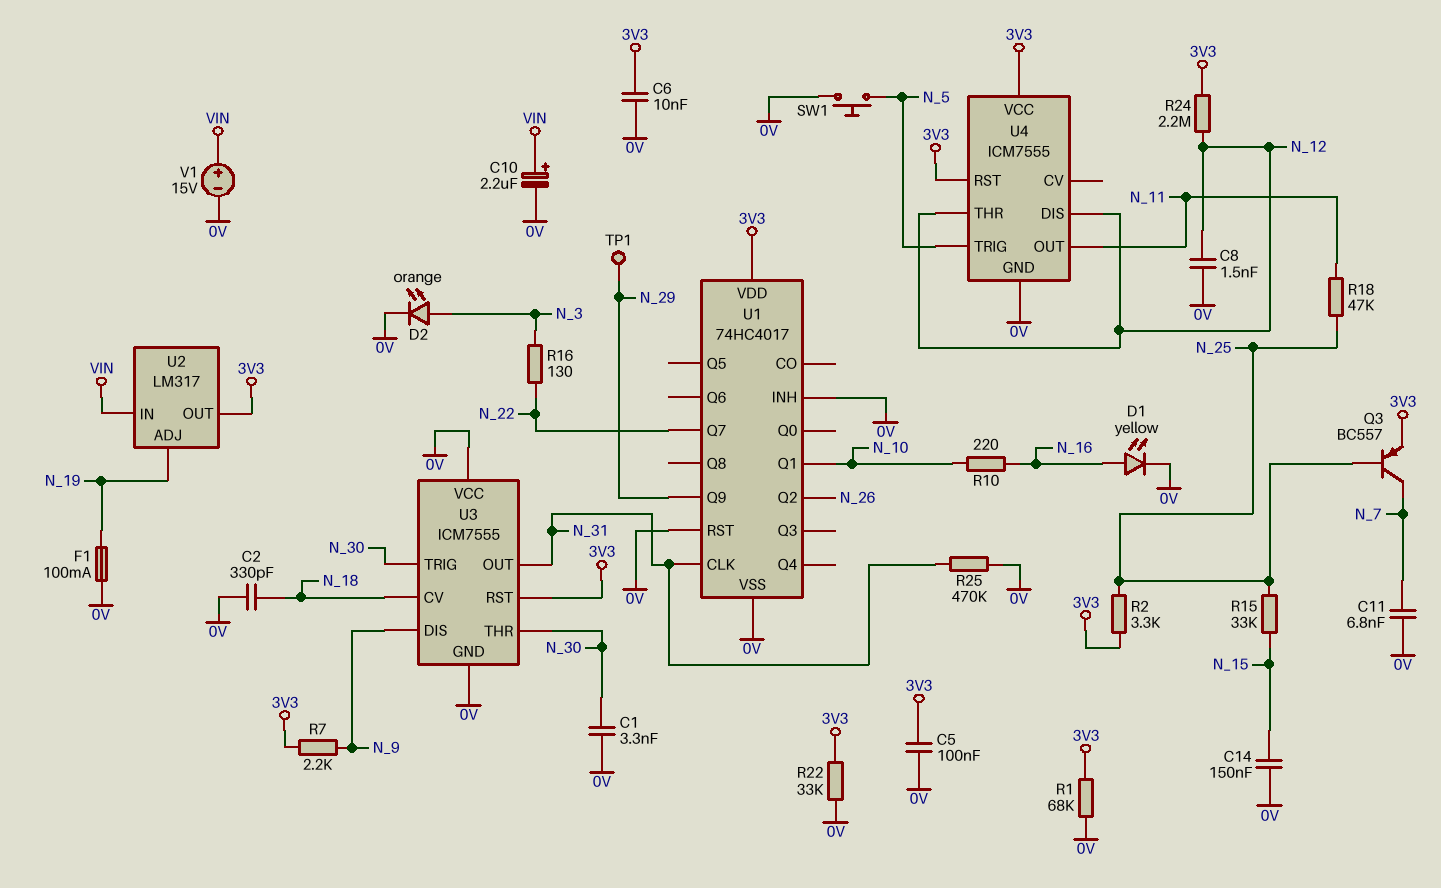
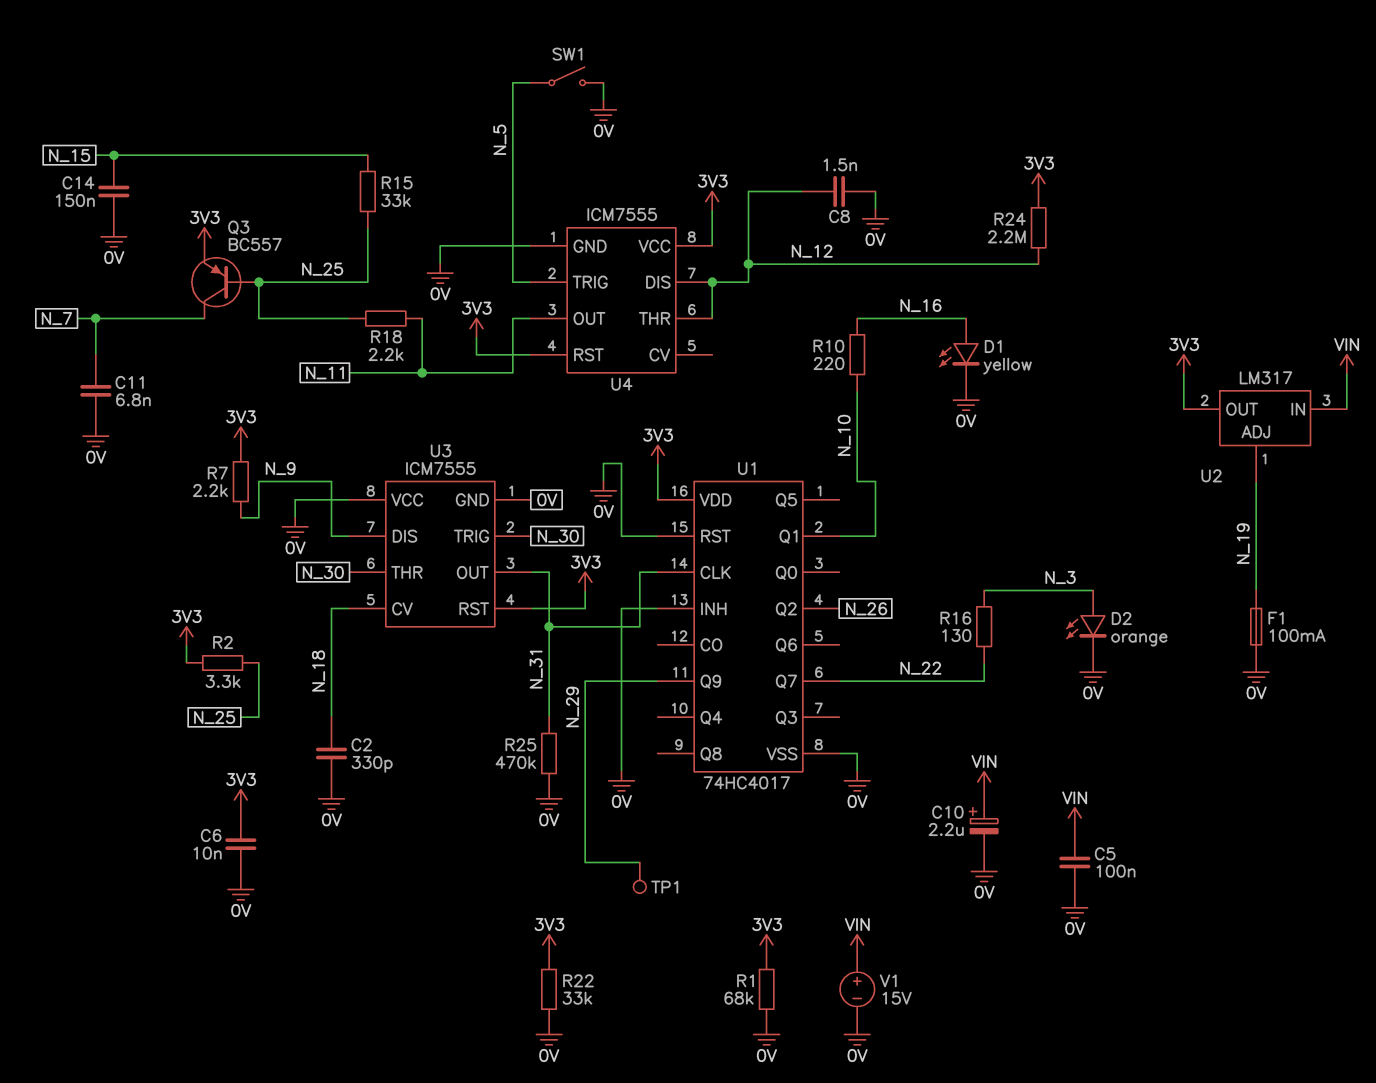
C1: 3.3nF (0V, N_30) -> none
C5: 100nF (0V, 3V3) -> 100nF (0V, VIN)
R18: 47k (N_11, N_25) -> 2.2k (N_11, N_25)
SW1: button (0V, N_5) -> switch (0V, N_5)

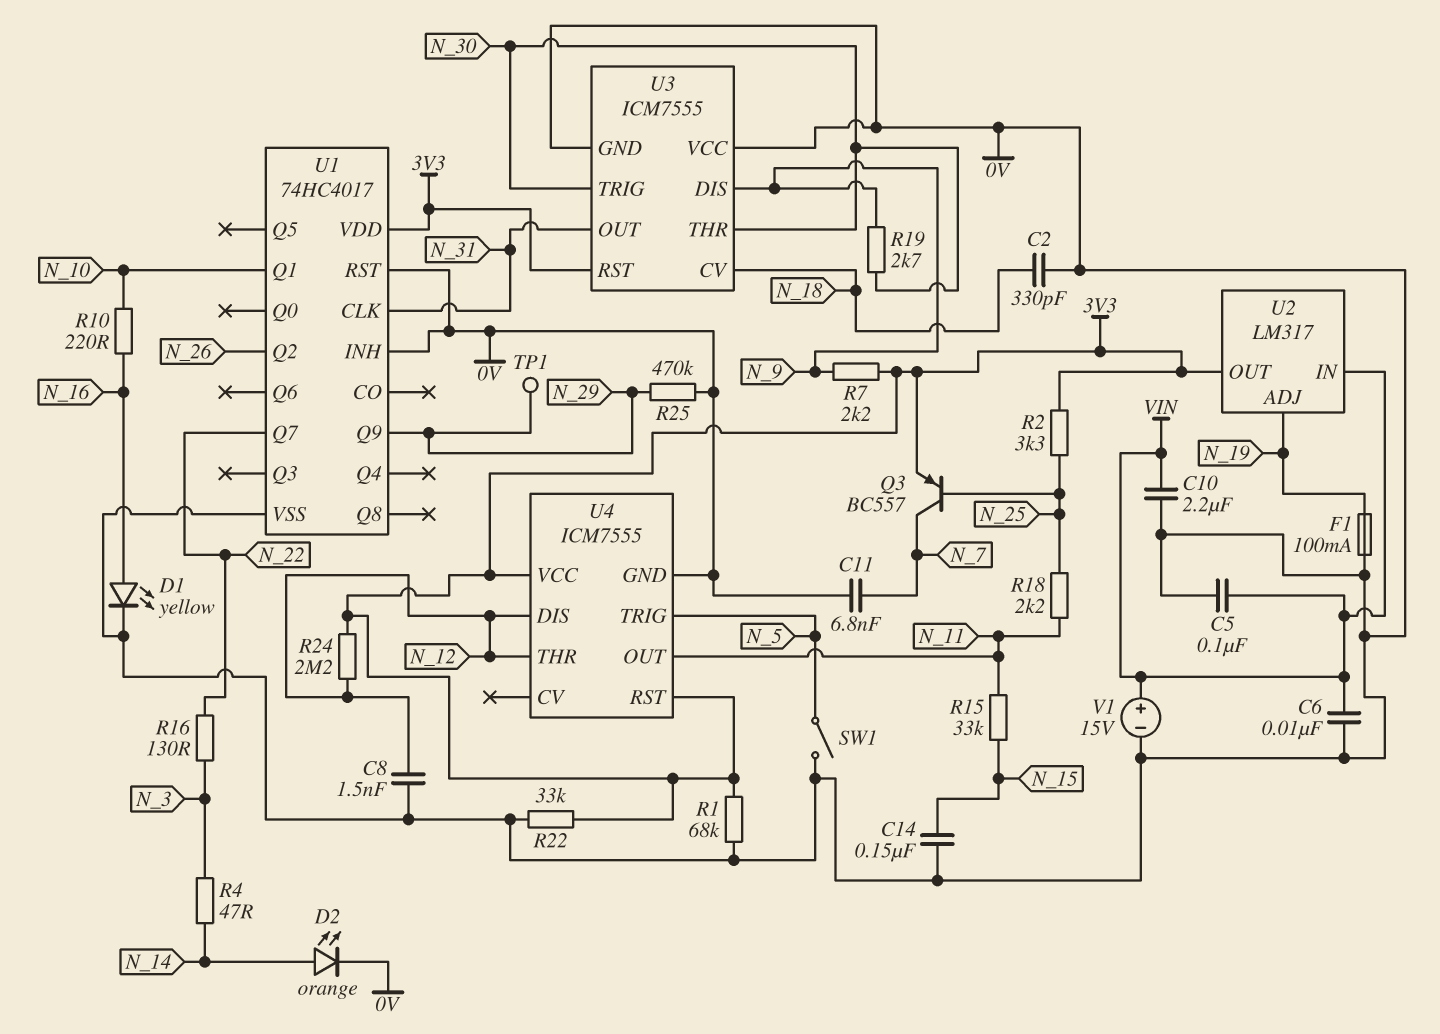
C6: 10nF (0V, 3V3) -> 10nF (0V, VIN)
C10: 2.2uF (plus VIN, minus 0V) -> 2.2uF (0V, VIN)
D2: LED orange (A N_3, K 0V) -> LED orange (A N_14, K 0V)
R4: none -> 47 (N_3, N_14)
R15: 33k (N_15, N_25) -> 33k (N_11, N_15)
R19: none -> 2.7k (N_9, N_30)
R25: 470k (0V, N_31) -> 470k (0V, N_29)

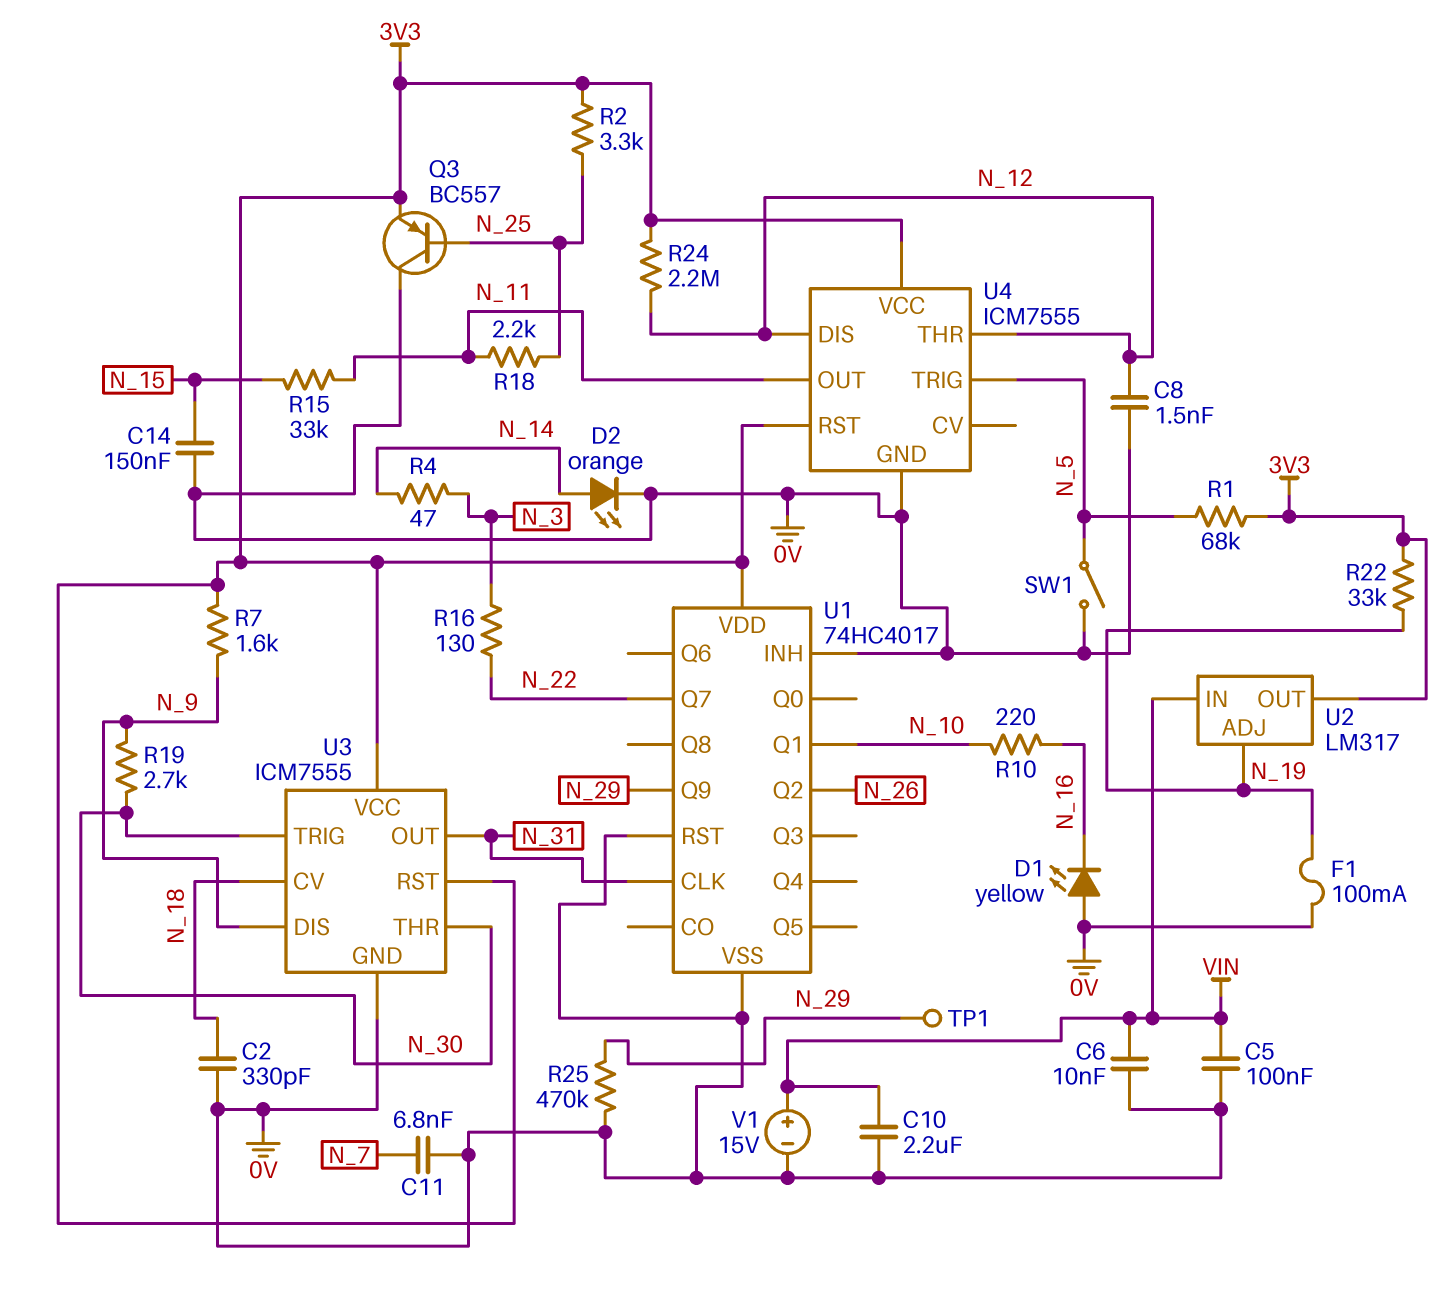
D1: LED yellow (A N_16, K 0V) -> LED yellow (A 0V, K N_16)
Q3: PNP BC557 (B N_25, C N_7, E 3V3) -> PNP BC557 (B N_25, C 0V, E 3V3)
R1: 68k (0V, 3V3) -> 68k (3V3, N_5)
R7: 2.2k (3V3, N_9) -> 1.6k (3V3, N_9)
R22: 33k (0V, 3V3) -> 33k (3V3, N_19)
U3 pin VCC: 0V -> 3V3

